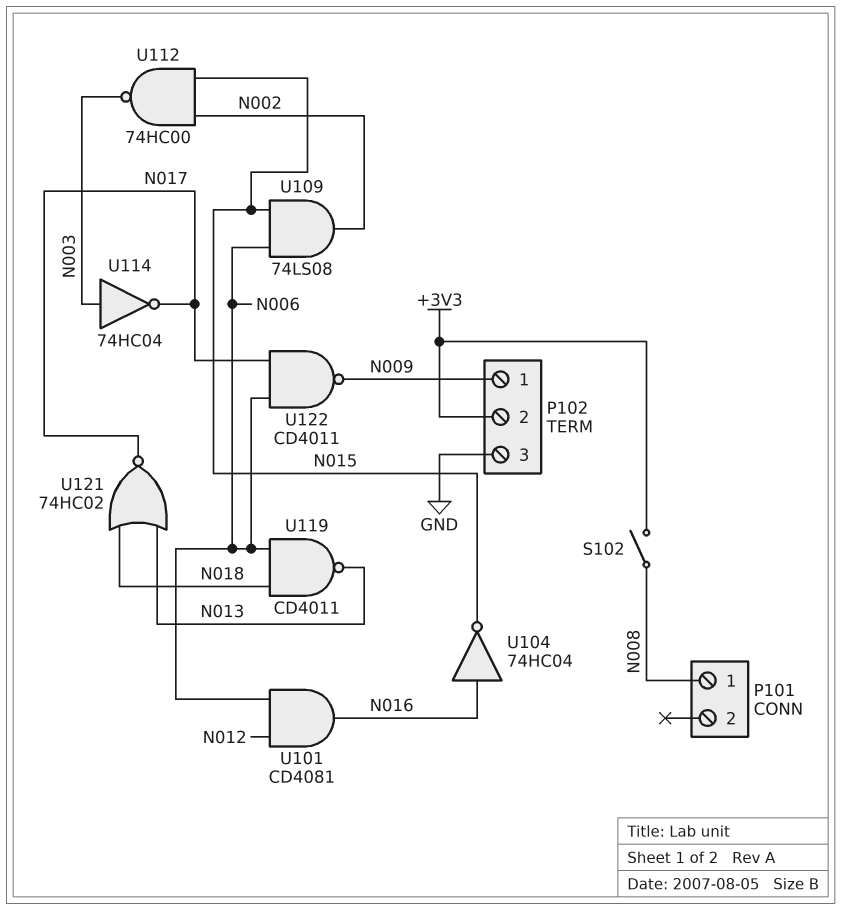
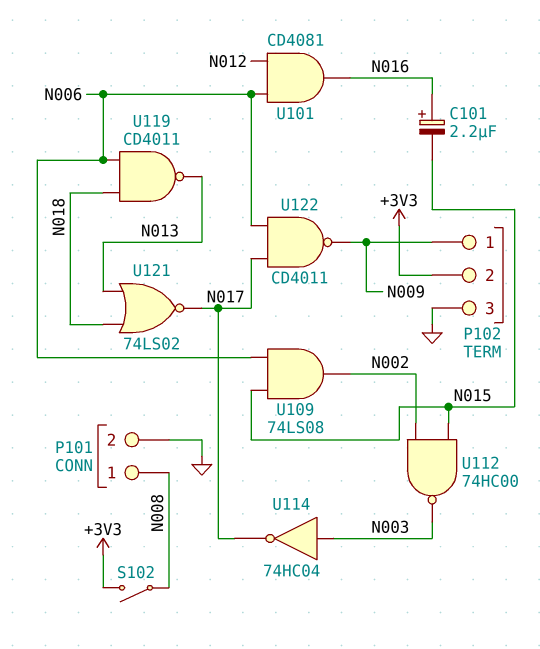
C101: none -> 2.2uF (plus N016, minus N015)
P101 pin 2: none -> GND
U104: NOT 74HC04 (in N016, out N015) -> none
U121: NOR 74HC02 (in N013, in N018, out N017) -> NOR 74LS02 (in N013, in N018, out N017)

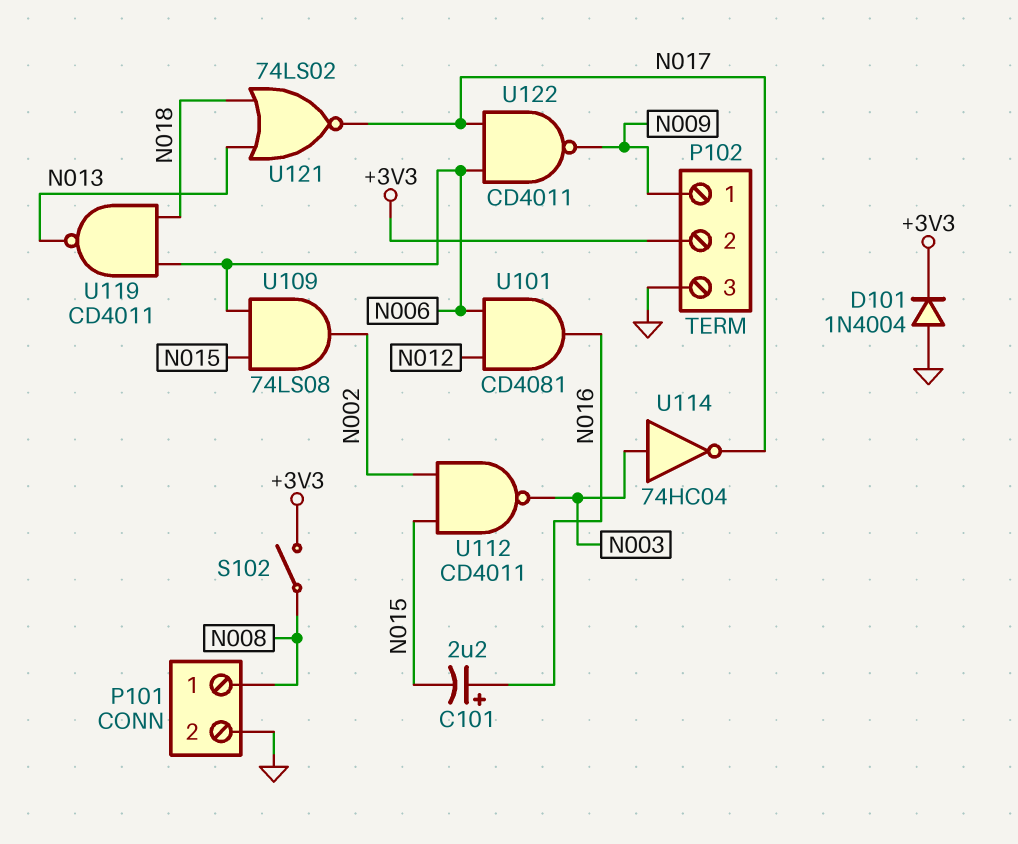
D101: none -> diode 1N4004 (A GND, K +3V3)
U112: NAND 74HC00 (in N002, in N015, out N003) -> NAND CD4011 (in N002, in N015, out N003)

